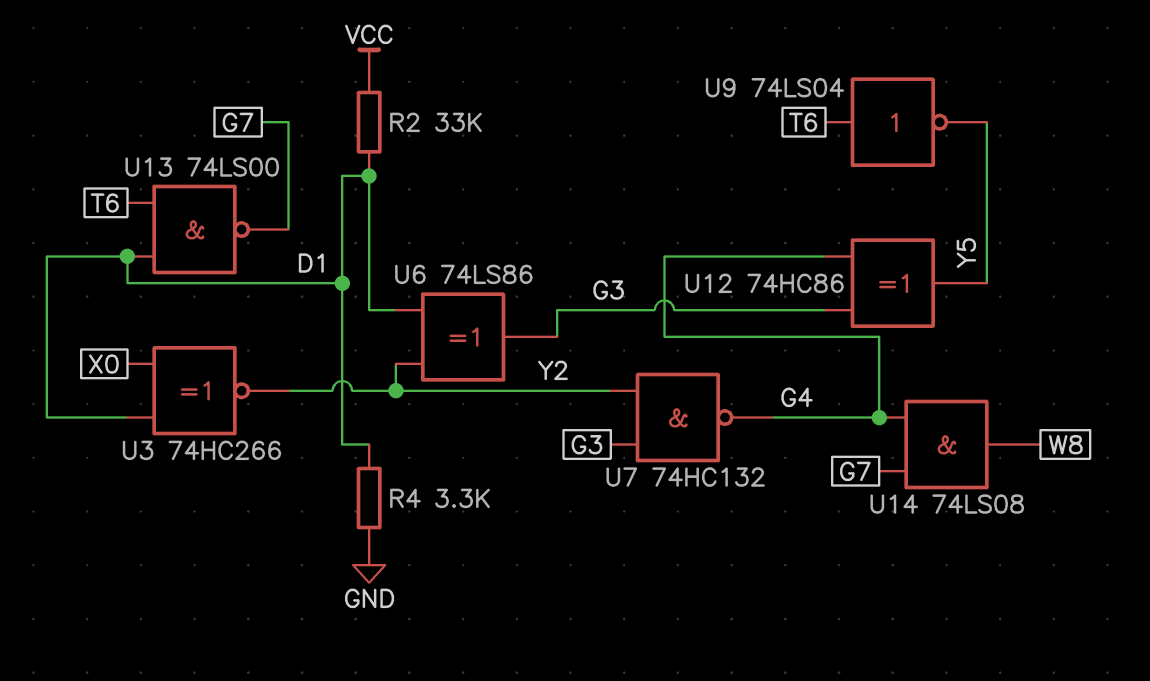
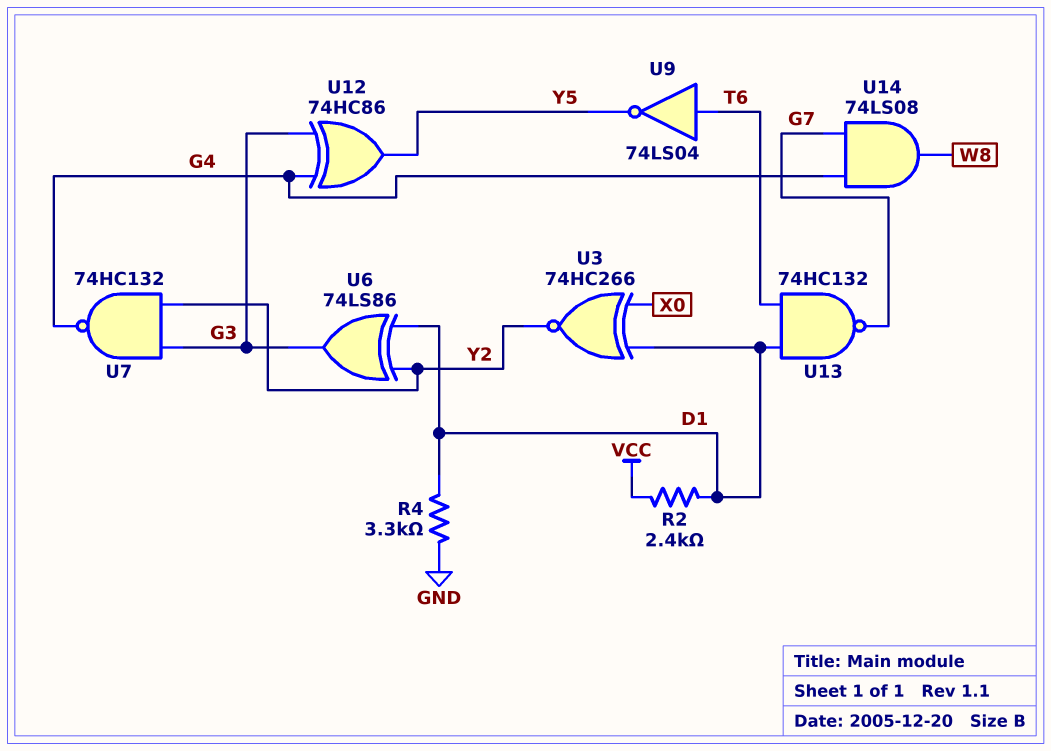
R2: 33k (D1, VCC) -> 2.4k (D1, VCC)
U13: NAND 74LS00 (in D1, in T6, out G7) -> NAND 74HC132 (in D1, in T6, out G7)

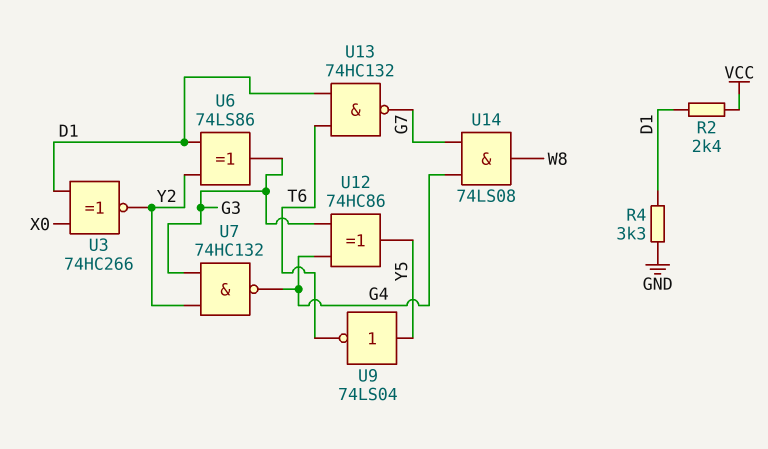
U9: NOT 74LS04 (in T6, out Y5) -> NOT 74LS04 (in Y5, out T6)

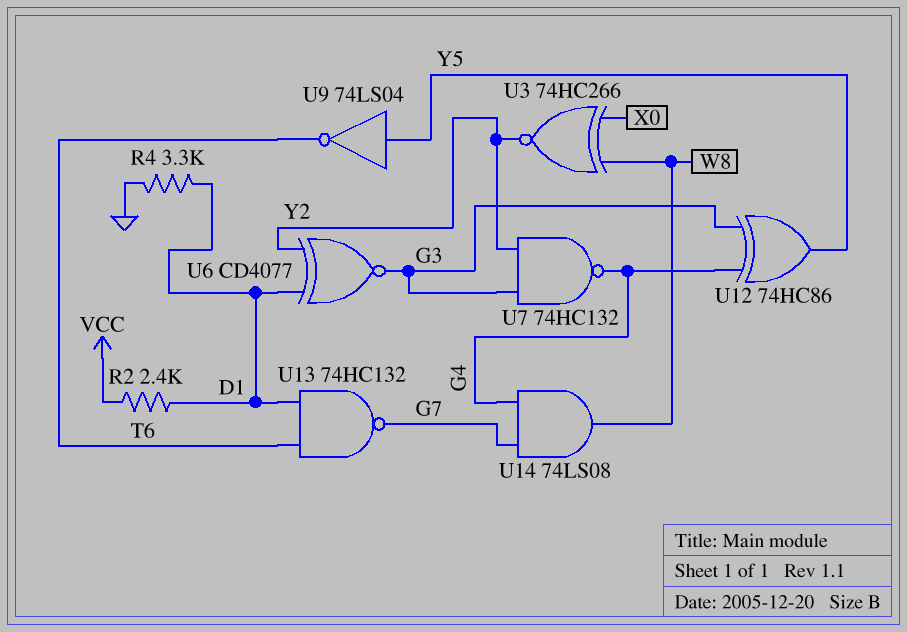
U3: XNOR 74HC266 (in D1, in X0, out Y2) -> XNOR 74HC266 (in W8, in X0, out Y2)
U6: XOR 74LS86 (in D1, in Y2, out G3) -> XNOR CD4077 (in D1, in Y2, out G3)

